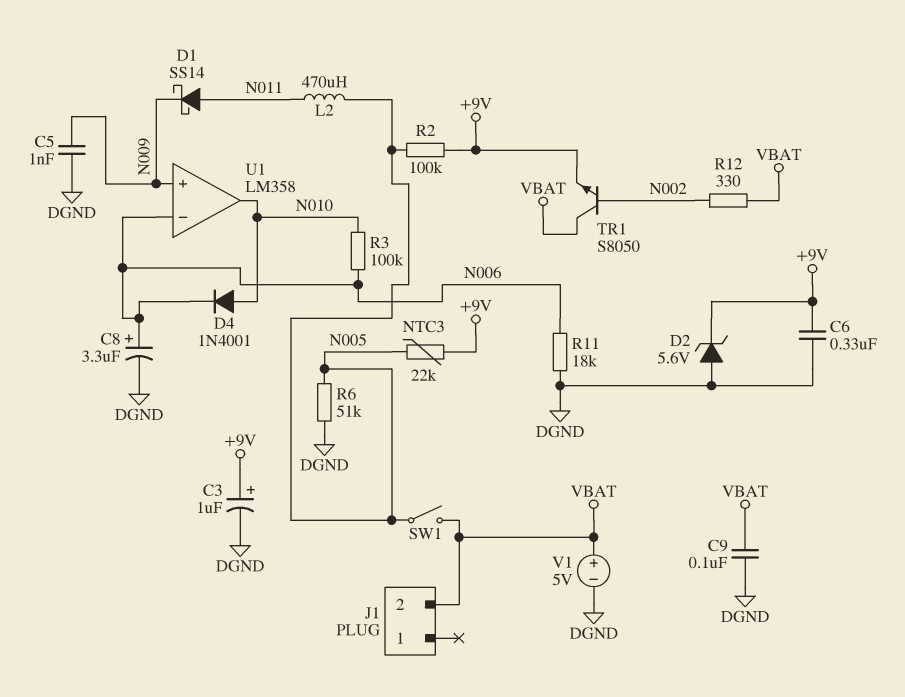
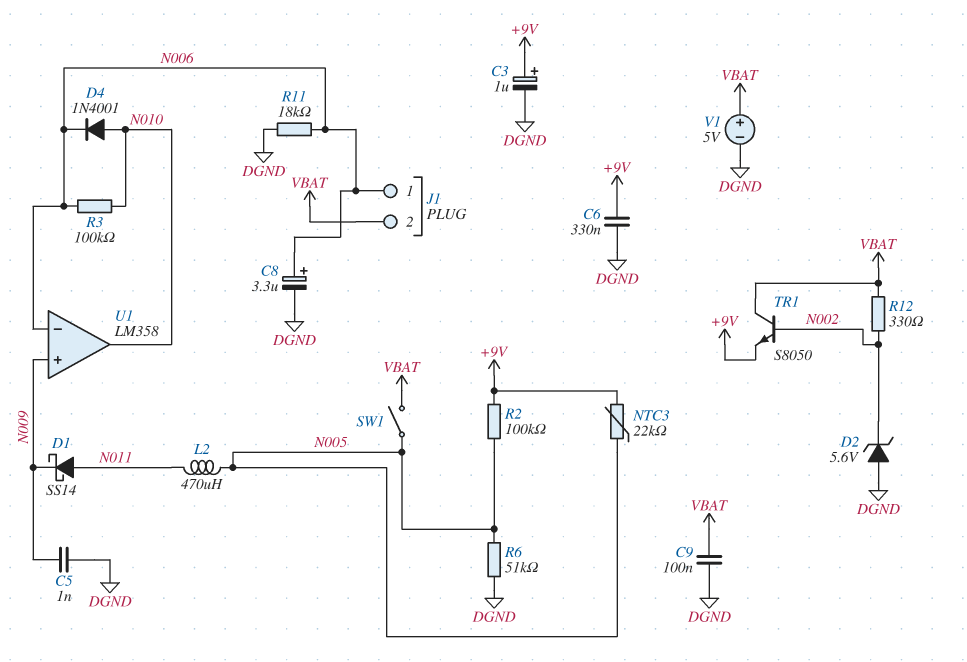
D2: zener 5.6V (A DGND, K +9V) -> zener 5.6V (A DGND, K N002)
J1 pin 1: none -> N006

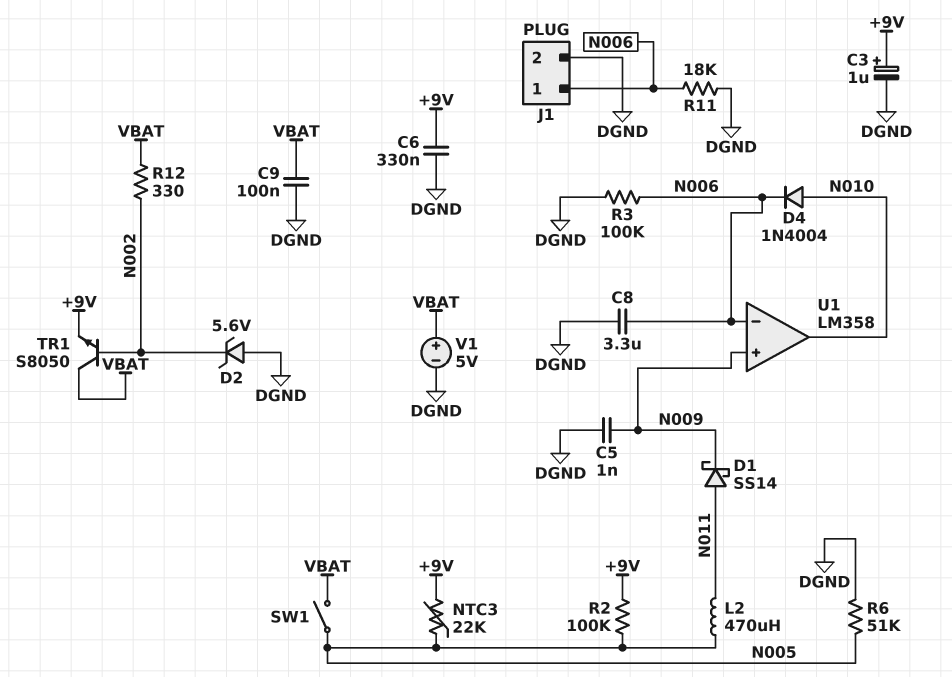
C8: 3.3uF (plus N006, minus DGND) -> 3.3uF (DGND, N006)
D4: diode 1N4001 (A N010, K N006) -> diode 1N4004 (A N010, K N006)
J1 pin 2: VBAT -> DGND
R3: 100k (N006, N010) -> 100k (DGND, N006)

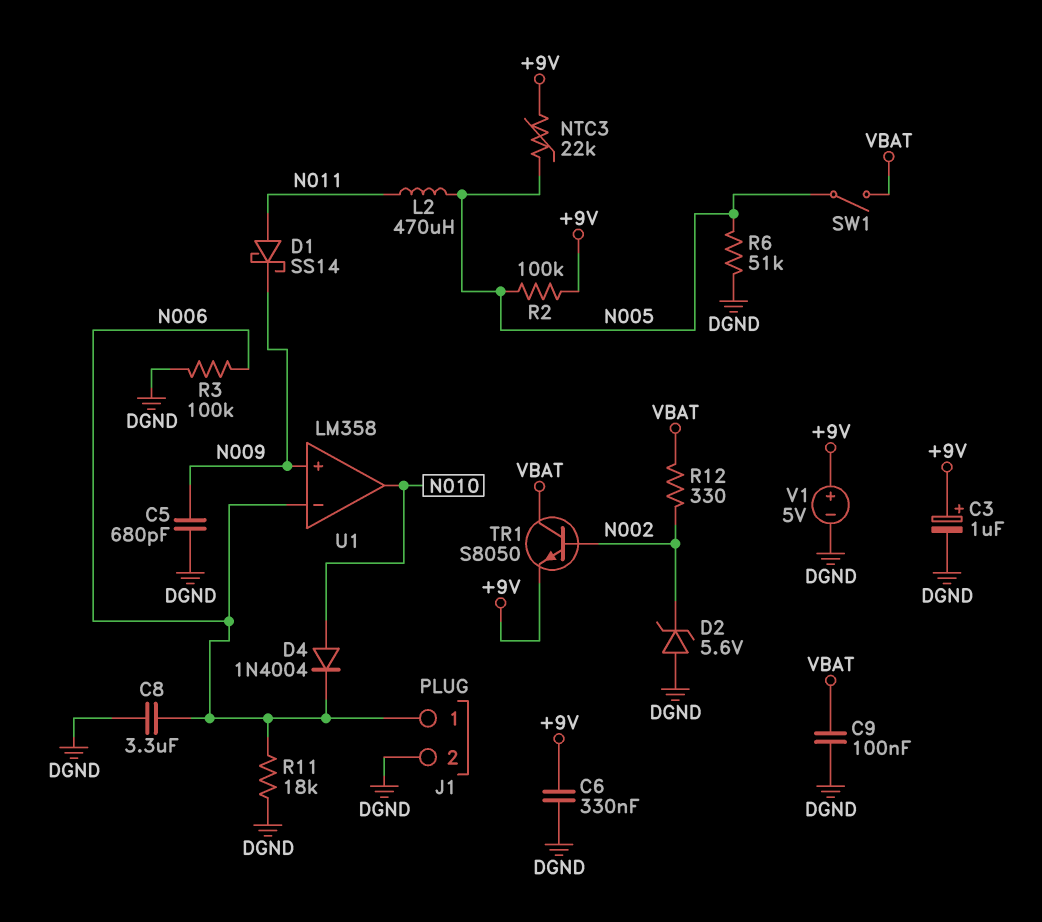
C5: 1nF (DGND, N009) -> 680pF (DGND, N009)
V1: 5V (plus VBAT, minus DGND) -> 5V (plus +9V, minus DGND)

